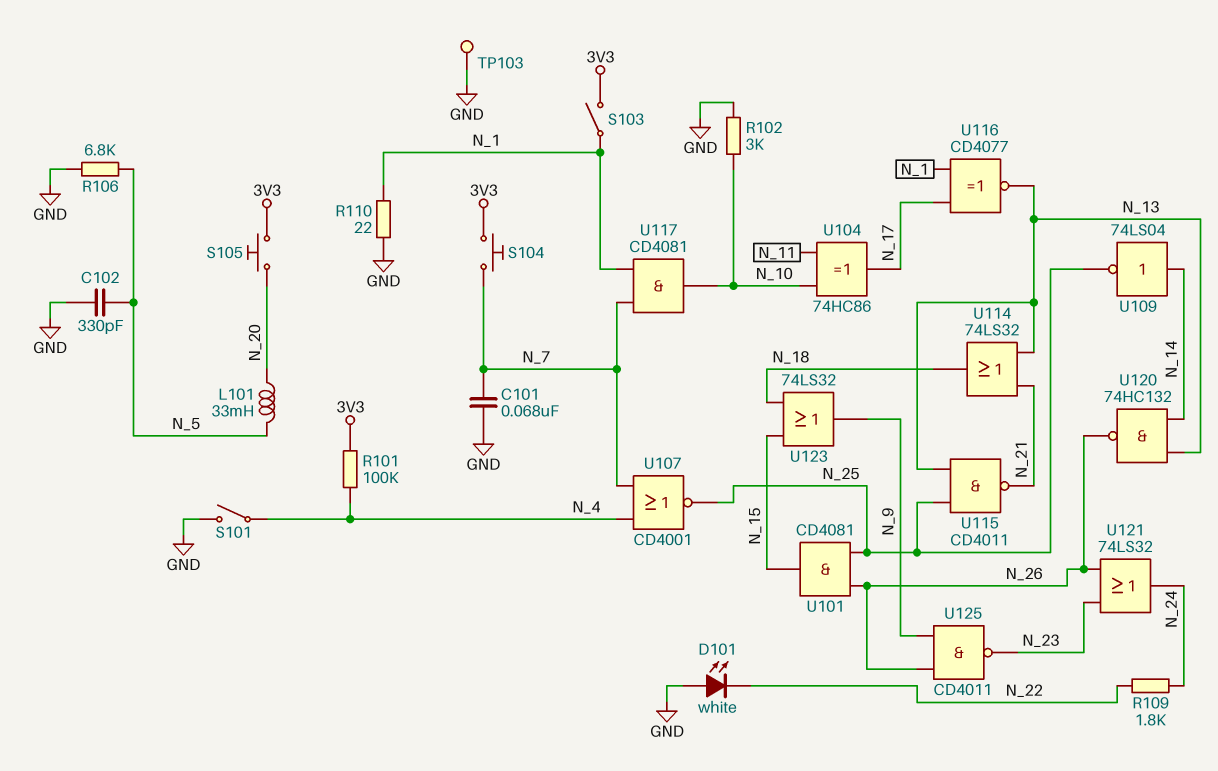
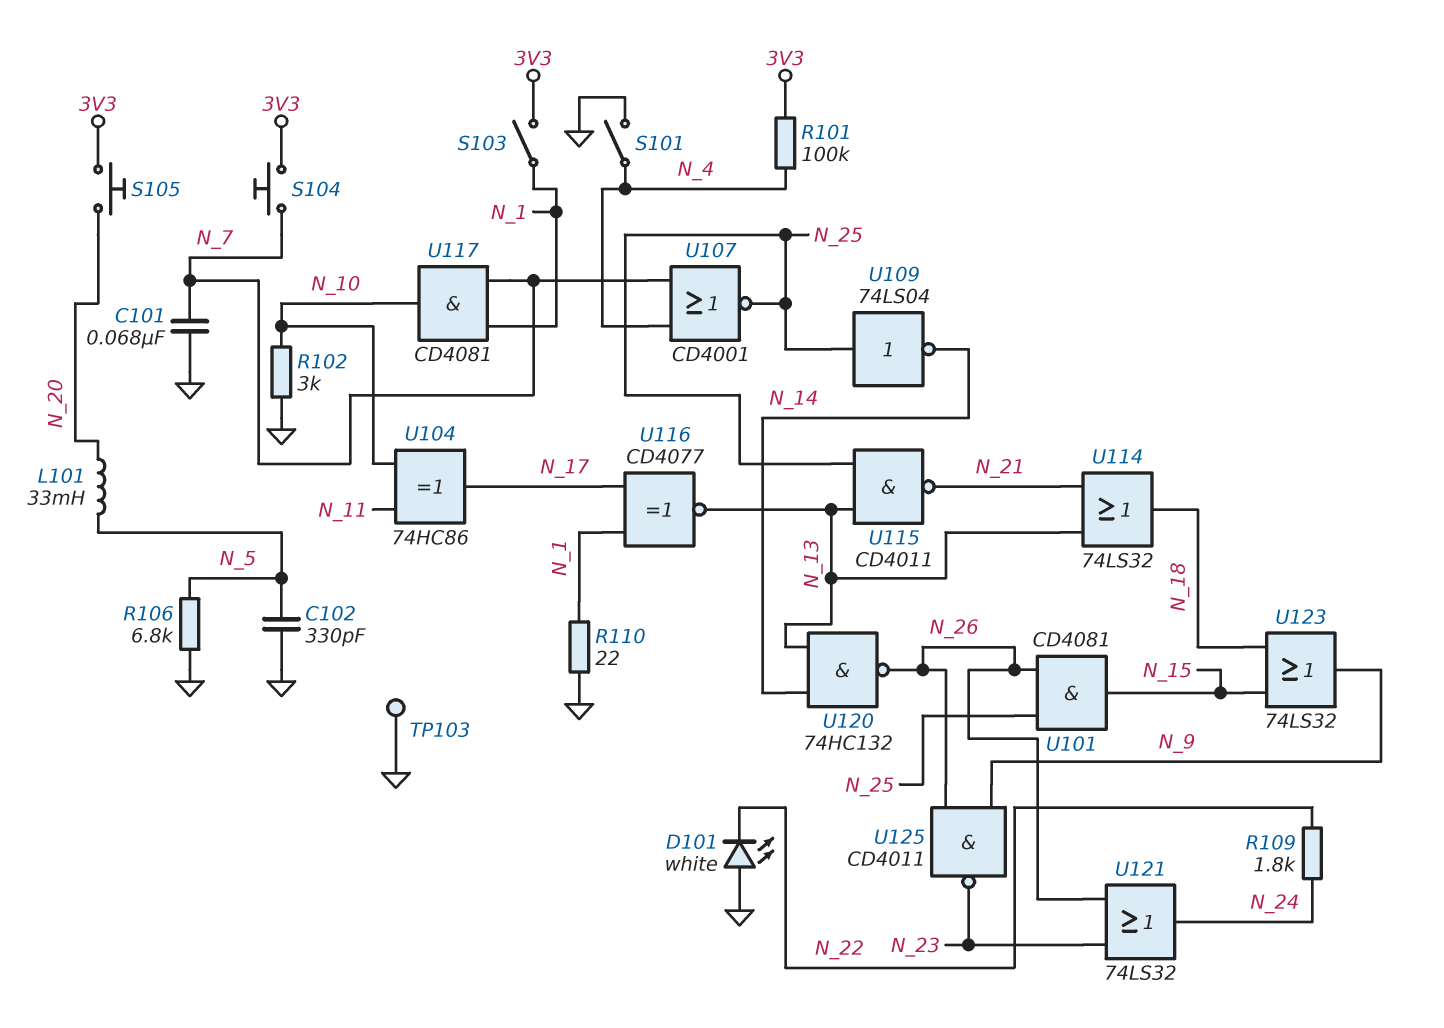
U109: NOT 74LS04 (in N_14, out N_25) -> NOT 74LS04 (in N_25, out N_14)

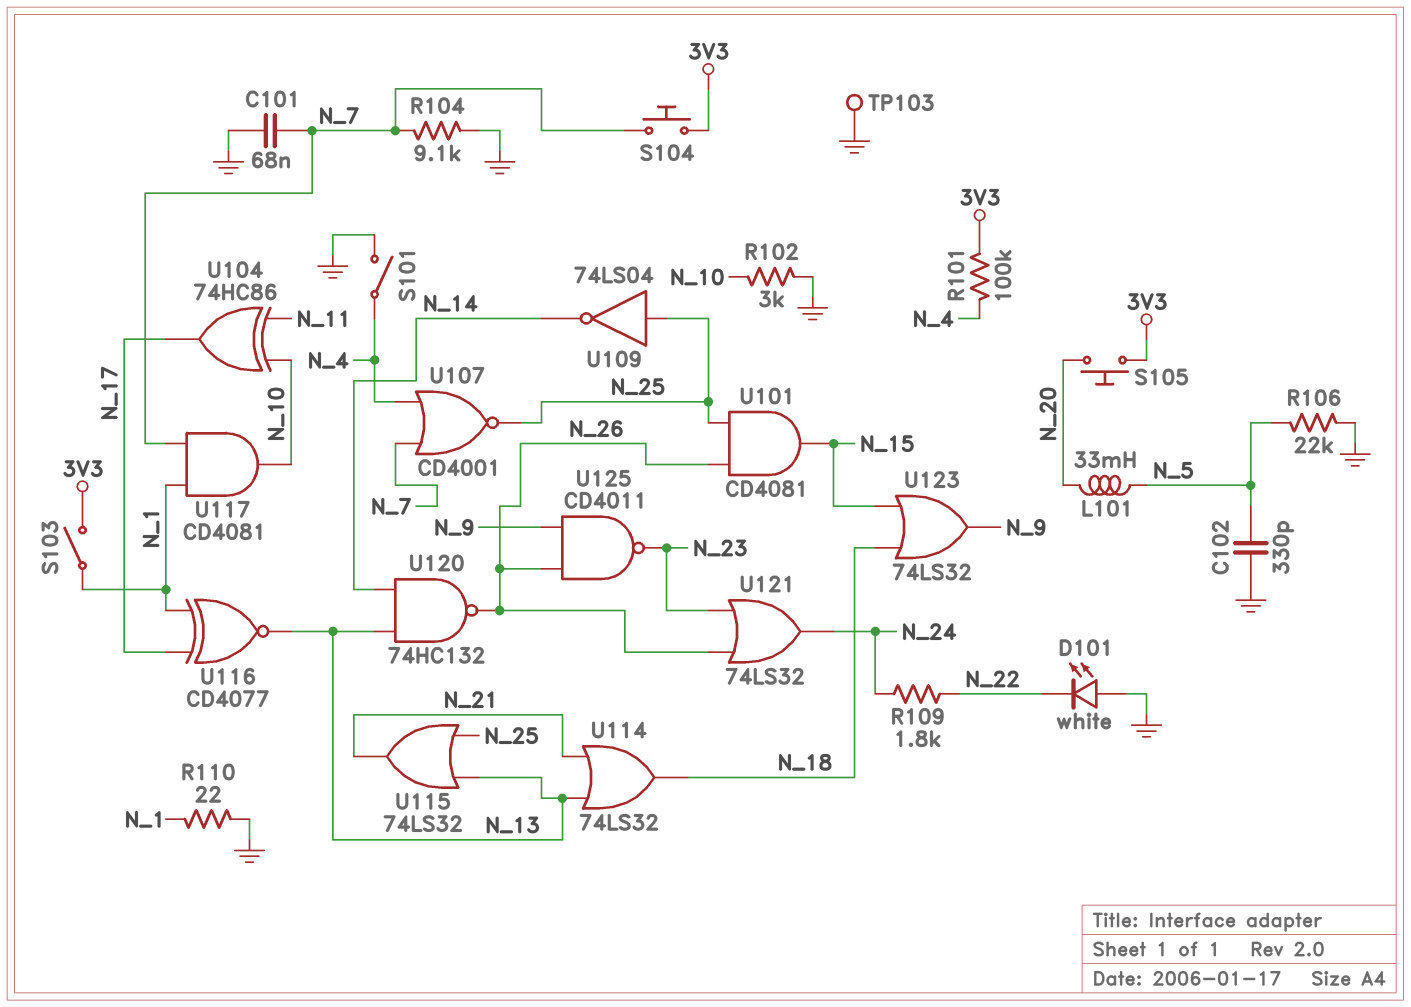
R104: none -> 9.1k (GND, N_7)
R106: 6.8k (GND, N_5) -> 22k (GND, N_5)
U115: NAND CD4011 (in N_13, in N_25, out N_21) -> OR 74LS32 (in N_13, in N_25, out N_21)

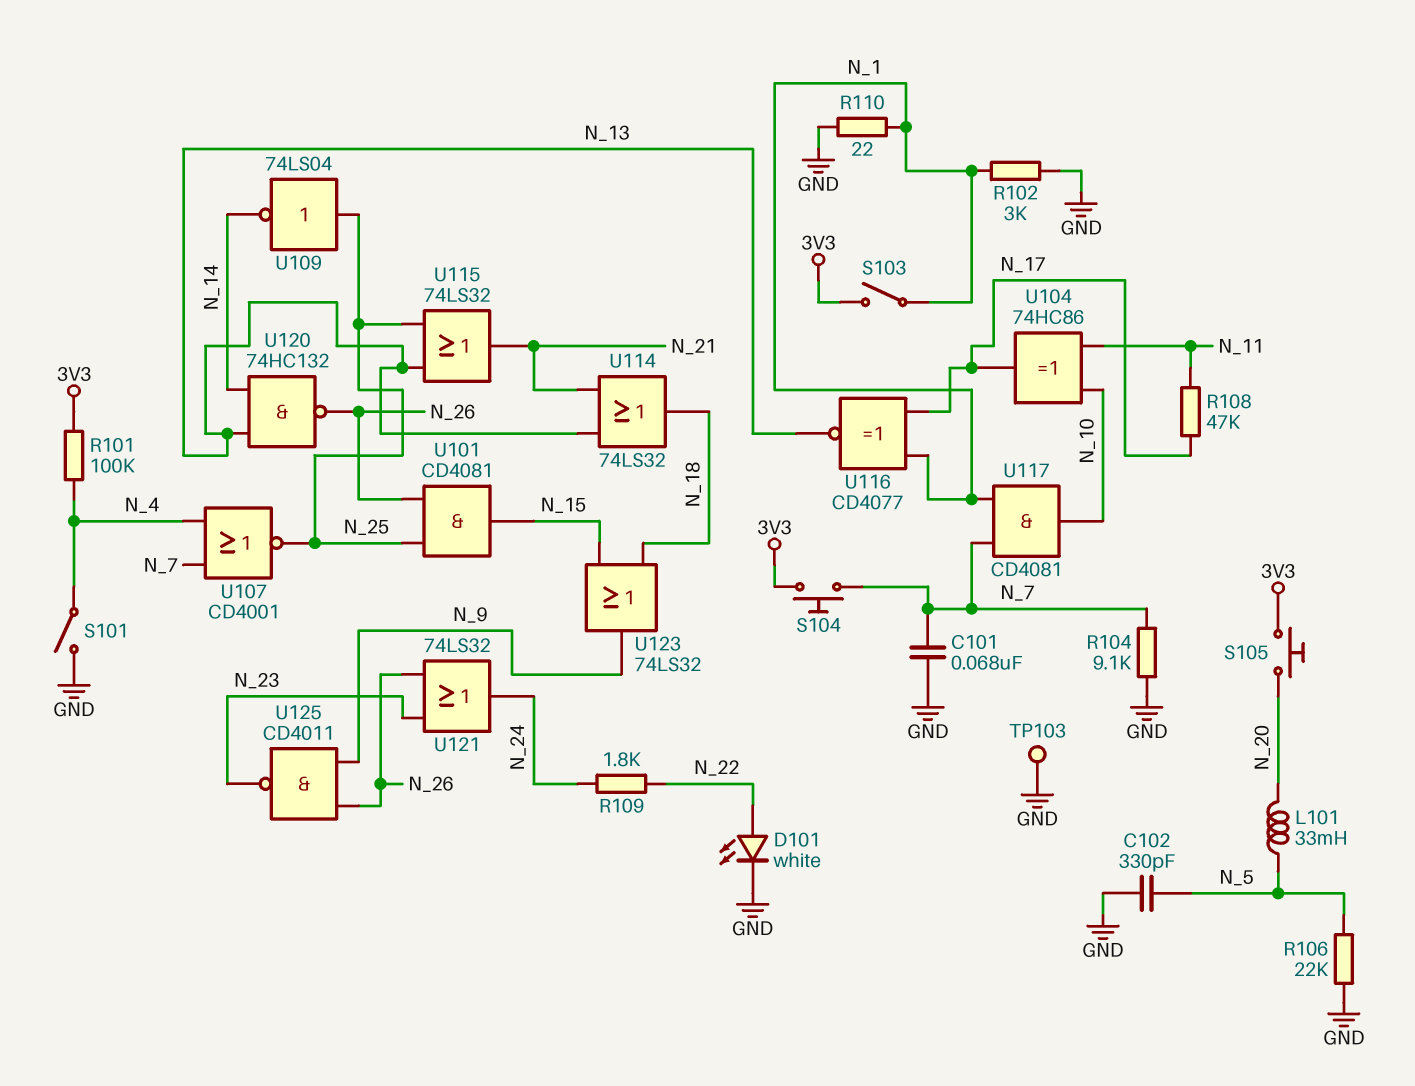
D101: LED white (A GND, K N_22) -> LED white (A N_22, K GND)
R102: 3k (GND, N_10) -> 3k (GND, N_1)
R108: none -> 47k (N_11, N_17)

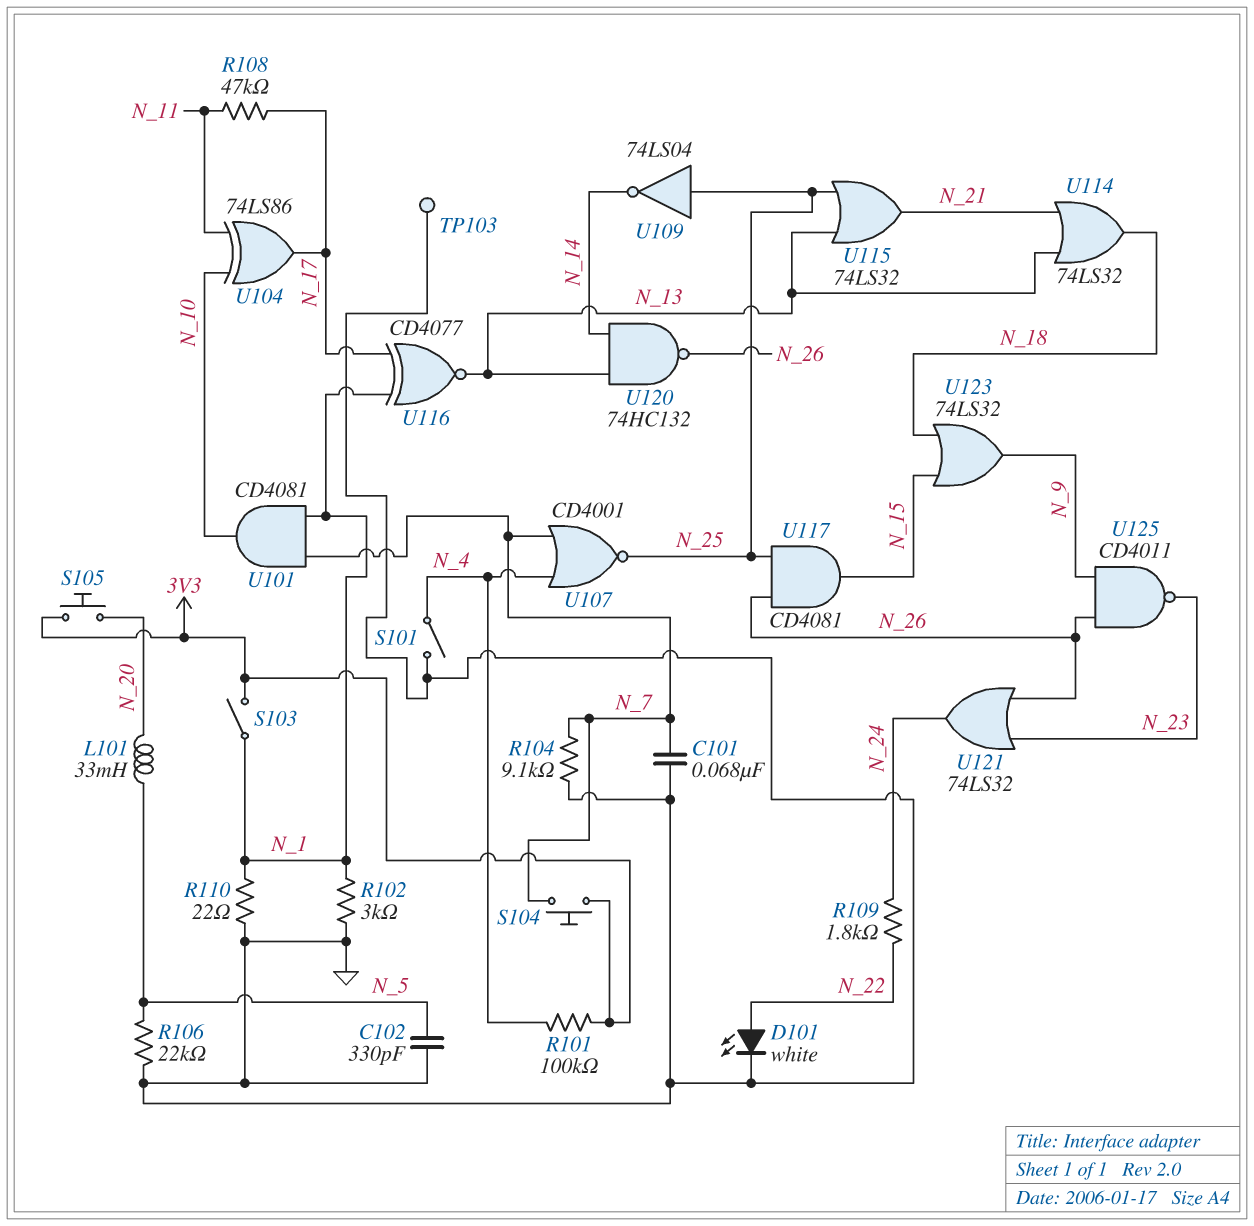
U101: AND CD4081 (in N_25, in N_26, out N_15) -> AND CD4081 (in N_1, in N_7, out N_10)
U104: XOR 74HC86 (in N_10, in N_11, out N_17) -> XOR 74LS86 (in N_10, in N_11, out N_17)
U117: AND CD4081 (in N_1, in N_7, out N_10) -> AND CD4081 (in N_25, in N_26, out N_15)

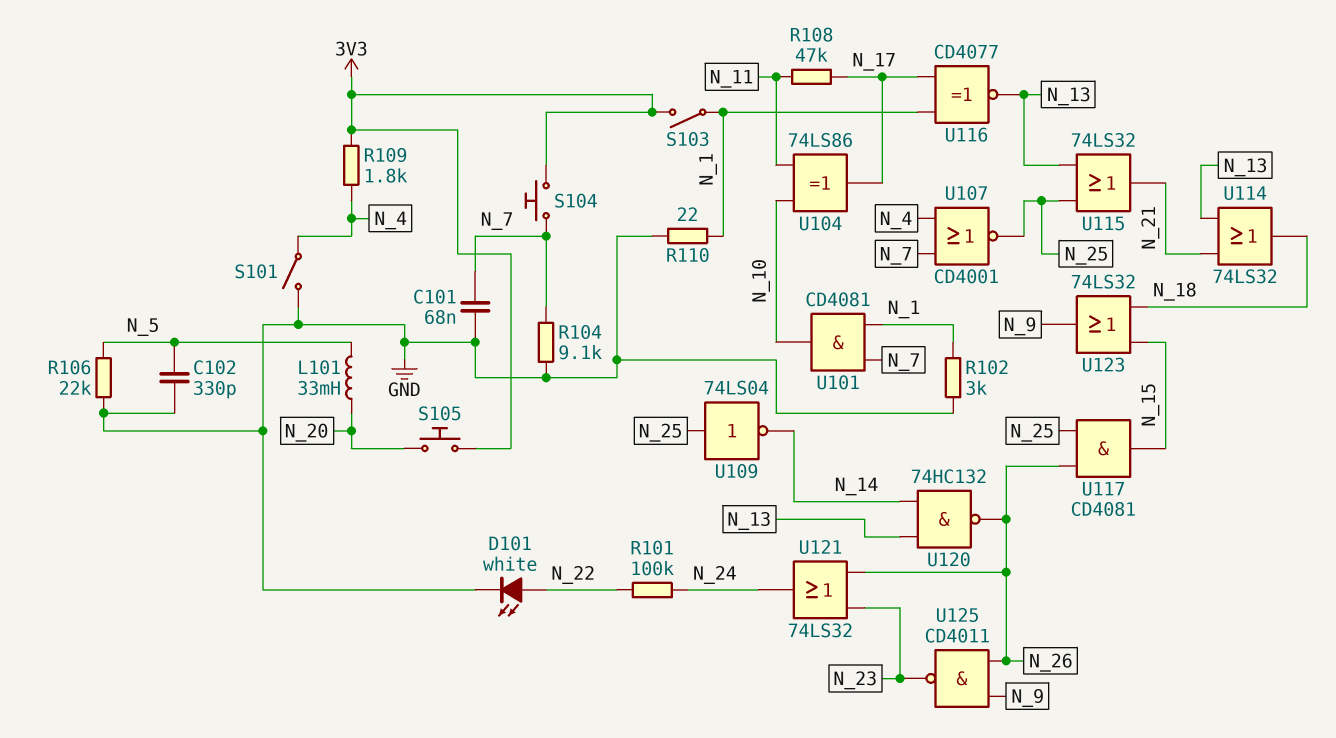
R101: 100k (3V3, N_4) -> 100k (N_22, N_24)
R109: 1.8k (N_22, N_24) -> 1.8k (3V3, N_4)
TP103: test point (GND) -> none

